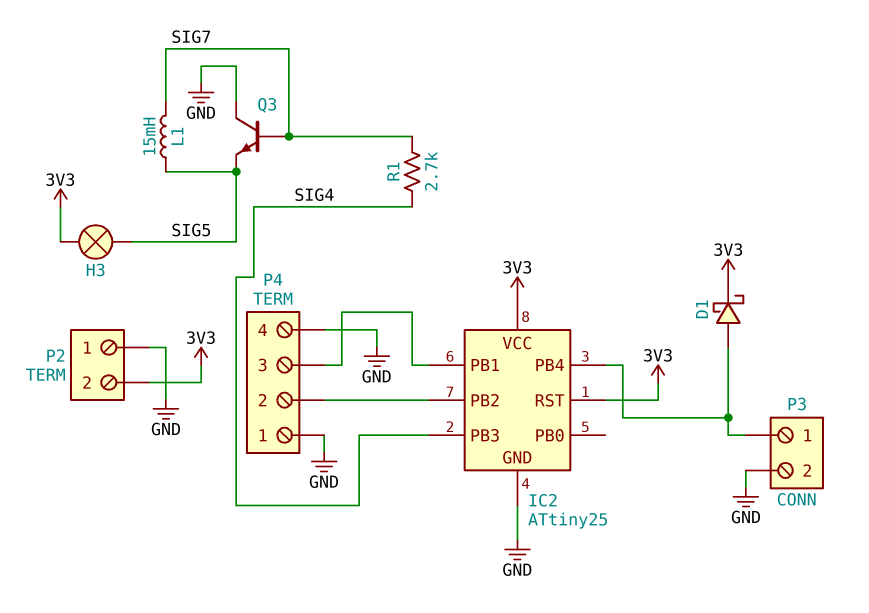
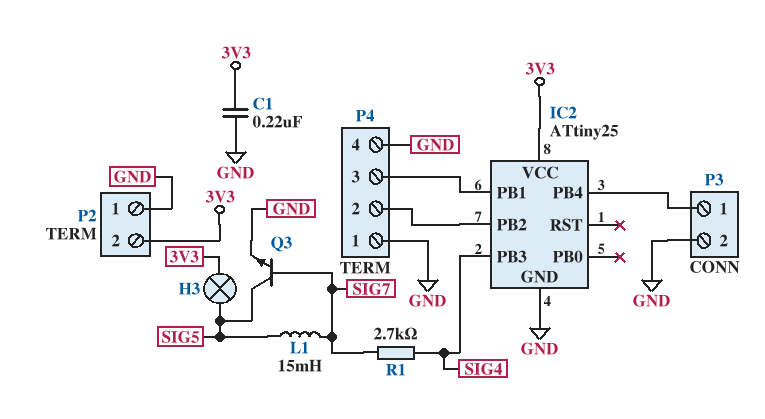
C1: none -> 220nF (3V3, GND)
D1: schottky (A IC2/PB4, K 3V3) -> none
IC2 pin RST: 3V3 -> none
Q3: NPN (B SIG7, C GND, E SIG5) -> NPN (B SIG7, C SIG5, E GND)

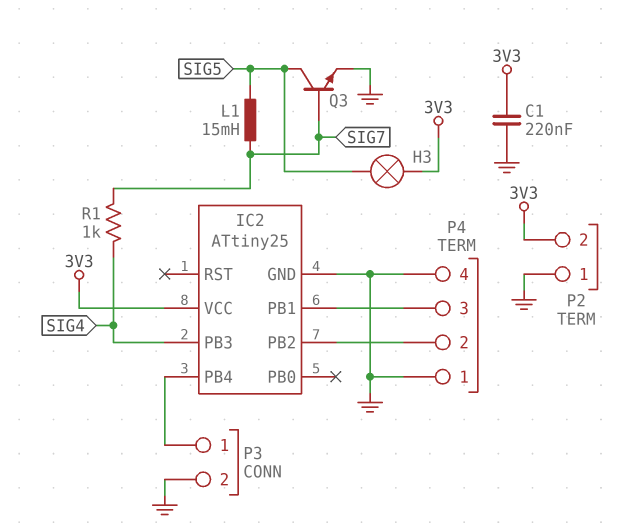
R1: 2.7k (SIG4, SIG7) -> 1k (SIG4, SIG7)

